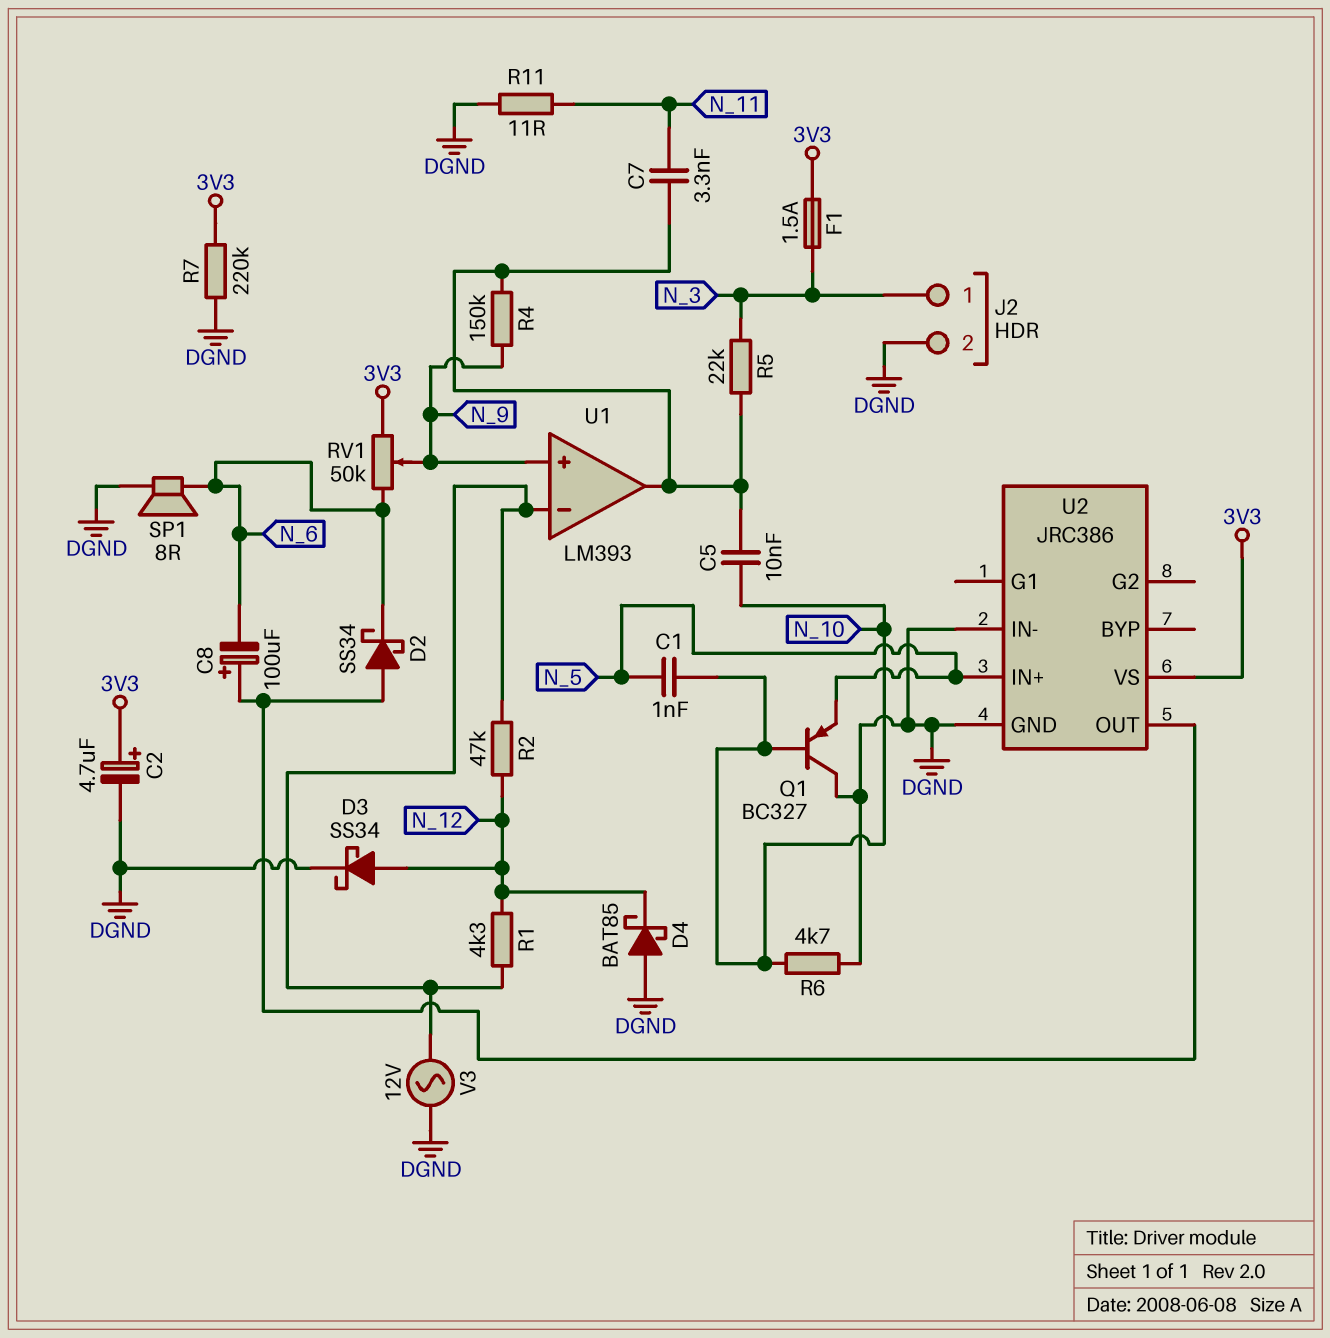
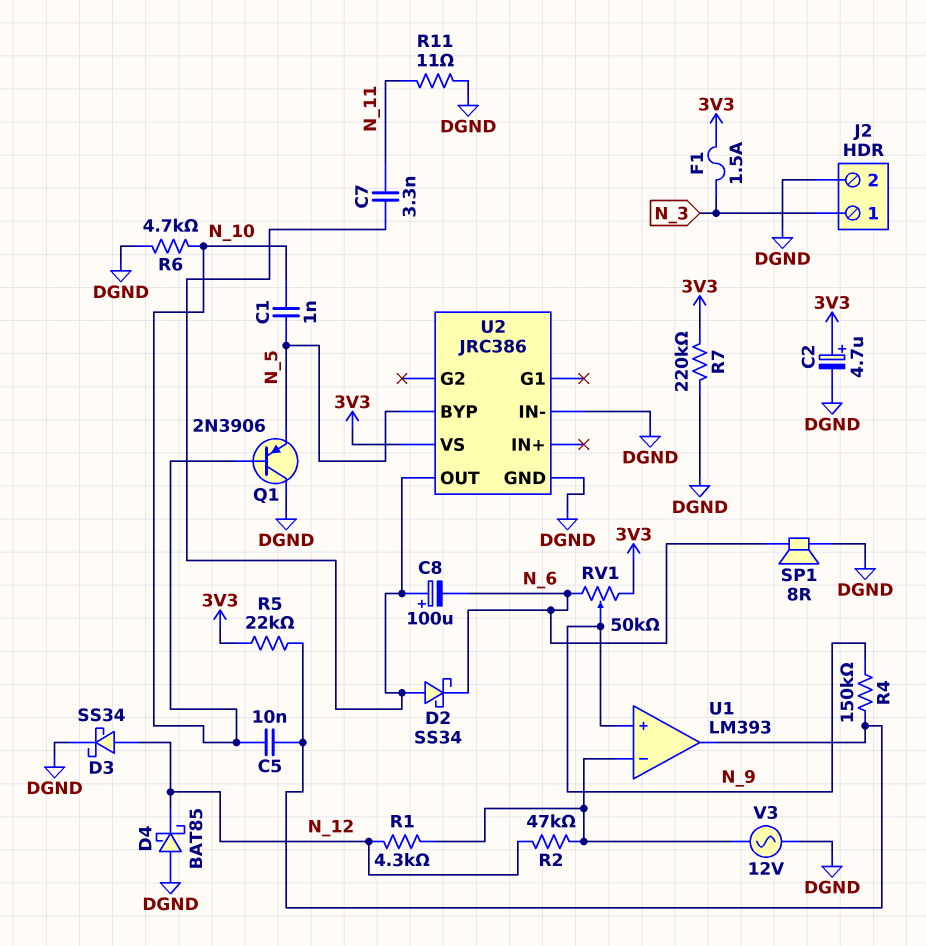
C7: 3.3nF (N_11, U1/out) -> 3.3nF (N_11, U2/OUT)
Q1: PNP BC327 (B N_10, C DGND, E N_5) -> PNP 2N3906 (B N_10, C DGND, E N_5)
R5: 22k (N_3, U1/out) -> 22k (3V3, U1/out)
U2 pin BYP: none -> N_5
U2 pin IN+: N_5 -> none

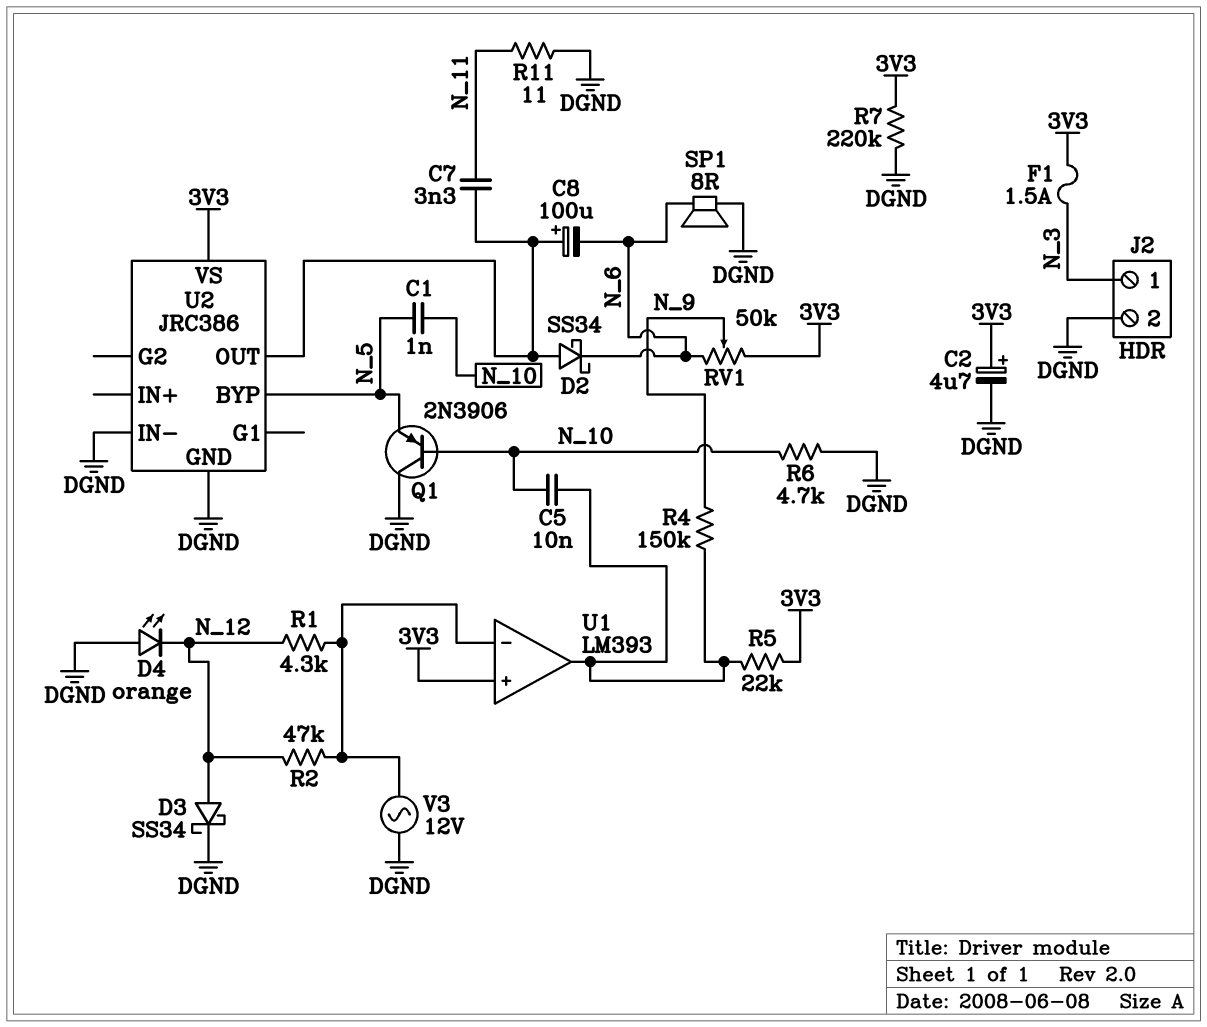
D4: schottky BAT85 (A DGND, K N_12) -> LED orange (A DGND, K N_12)
U1 pin in+: N_9 -> 3V3

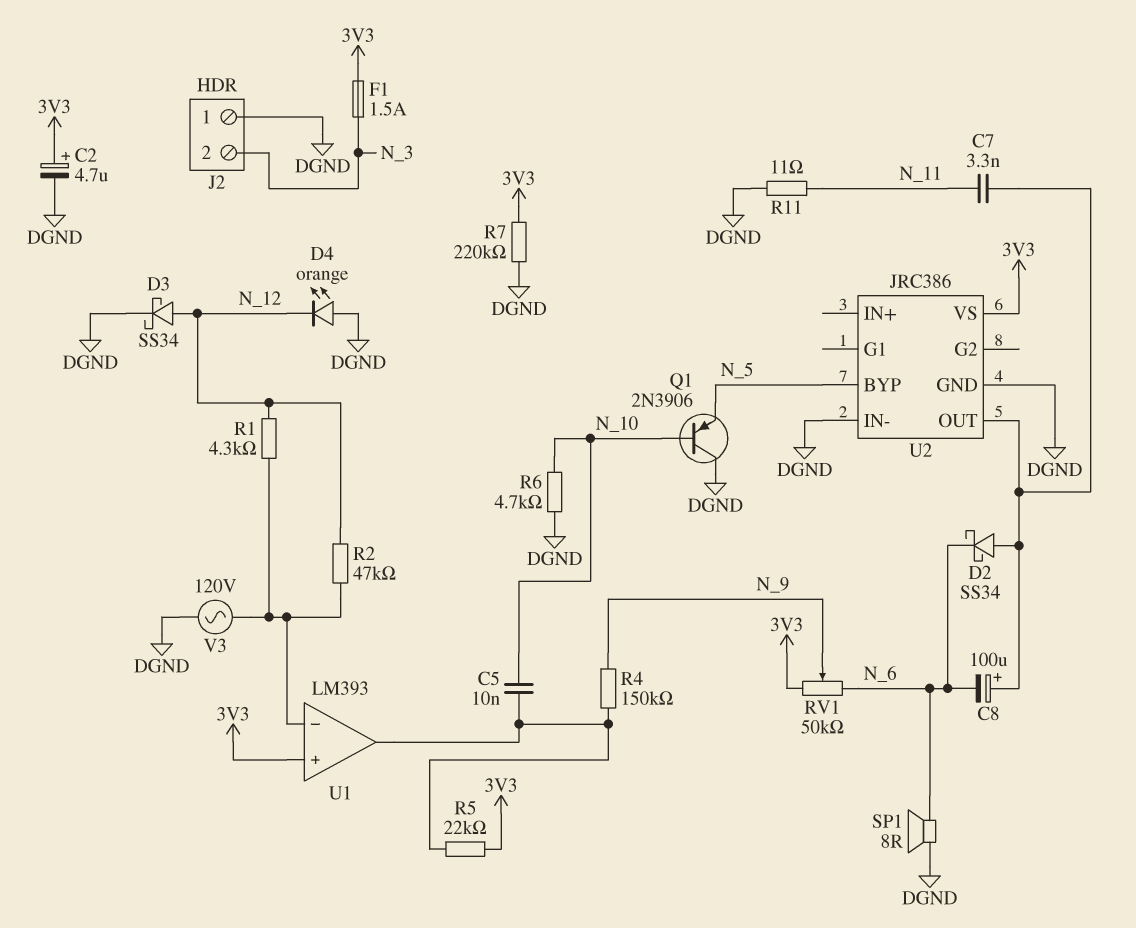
C1: 1nF (N_5, N_10) -> none
J2 pin 1: N_3 -> DGND
J2 pin 2: DGND -> N_3
V3: AC 12V (DGND, U1/in-) -> AC 120V (DGND, U1/in-)

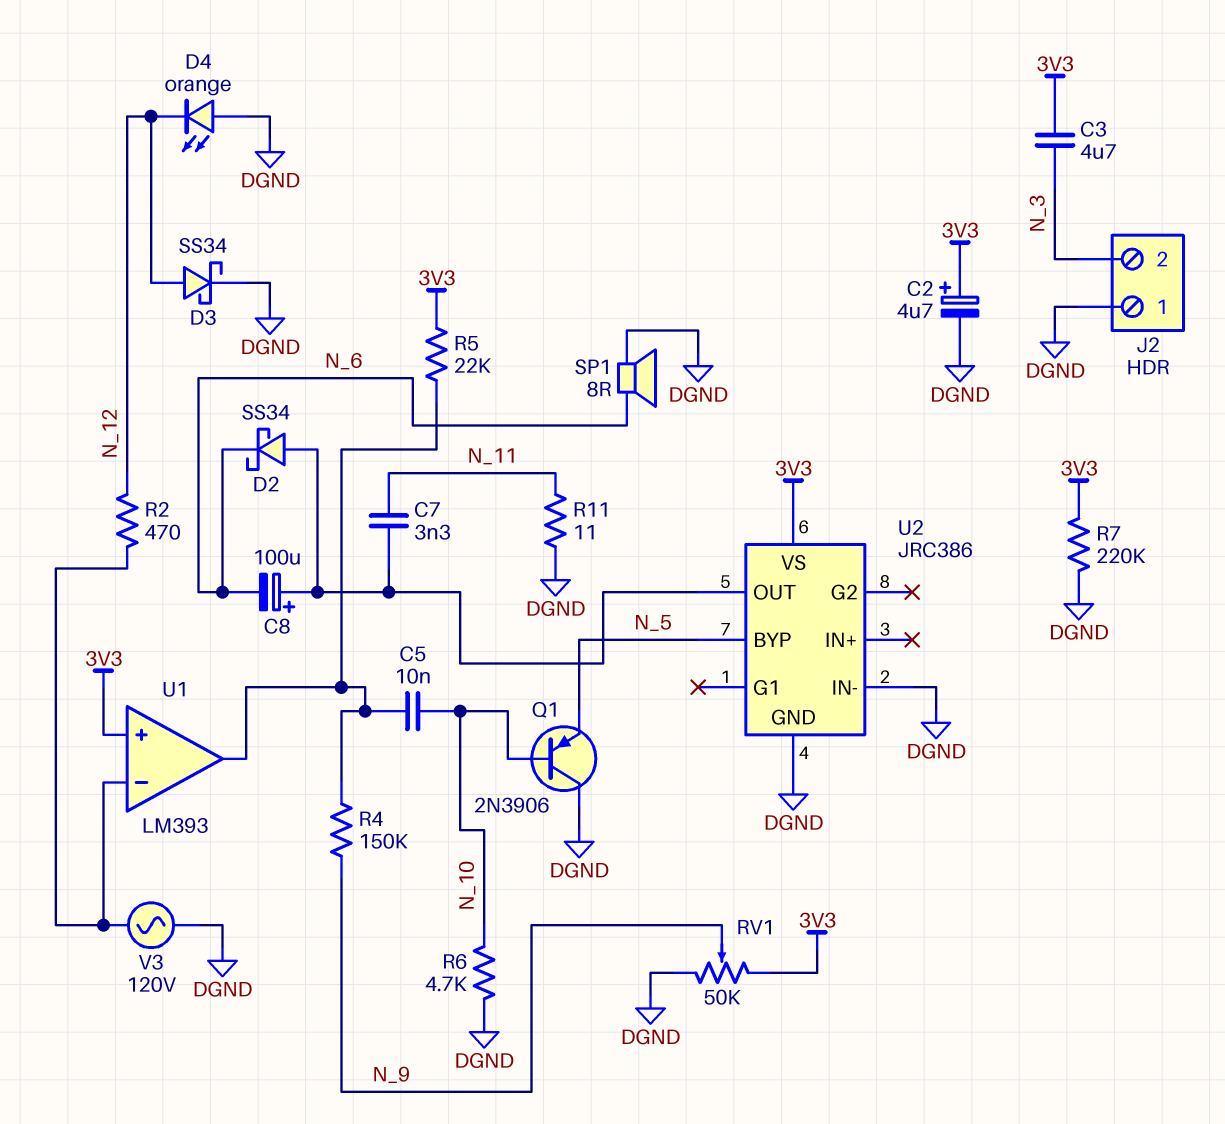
C3: none -> 4.7uF (3V3, N_3)
F1: 1.5A (3V3, N_3) -> none
R1: 4.3k (N_12, U1/in-) -> none
R2: 47k (N_12, U1/in-) -> 470 (N_12, U1/in-)
RV1: 50k (3V3, N_6, wiper N_9) -> 50k (3V3, DGND, wiper N_9)

